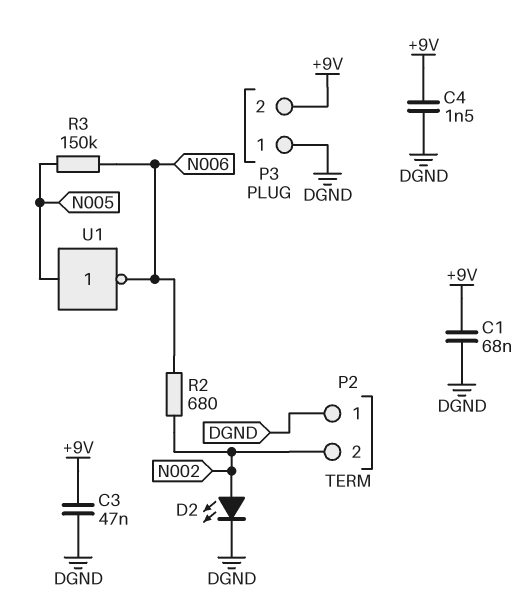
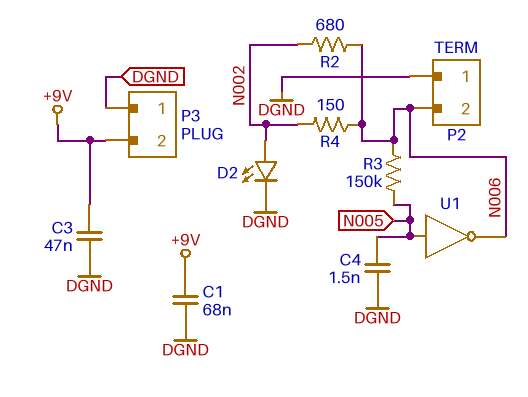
C4: 1.5nF (+9V, DGND) -> 1.5nF (DGND, N005)
P2 pin 2: N002 -> N006
R4: none -> 150 (N002, N006)

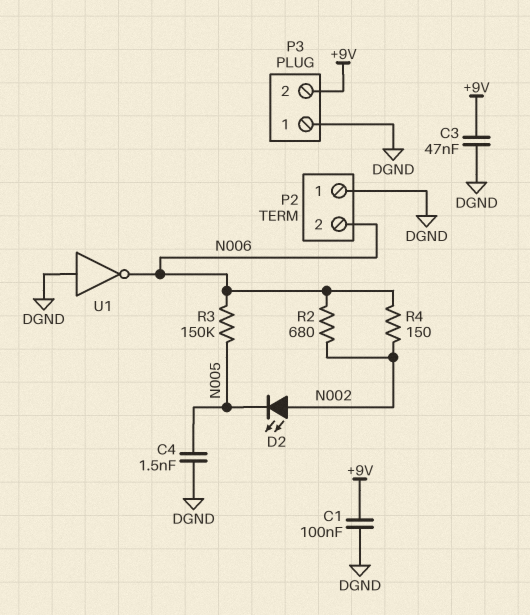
C1: 68nF (+9V, DGND) -> 100nF (+9V, DGND)
D2: LED (A N002, K DGND) -> LED (A N002, K N005)
U1: NOT (in N005, out N006) -> NOT (in DGND, out N006)

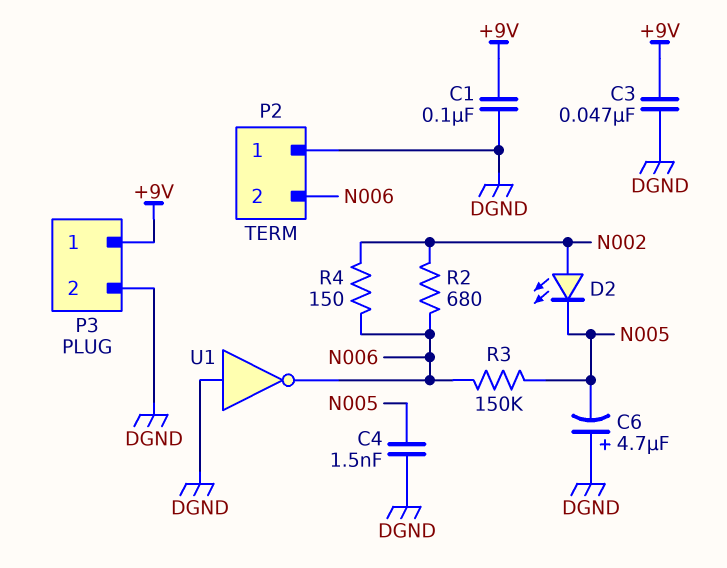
C6: none -> 4.7uF (plus DGND, minus N005)
P3 pin 1: DGND -> +9V
P3 pin 2: +9V -> DGND

